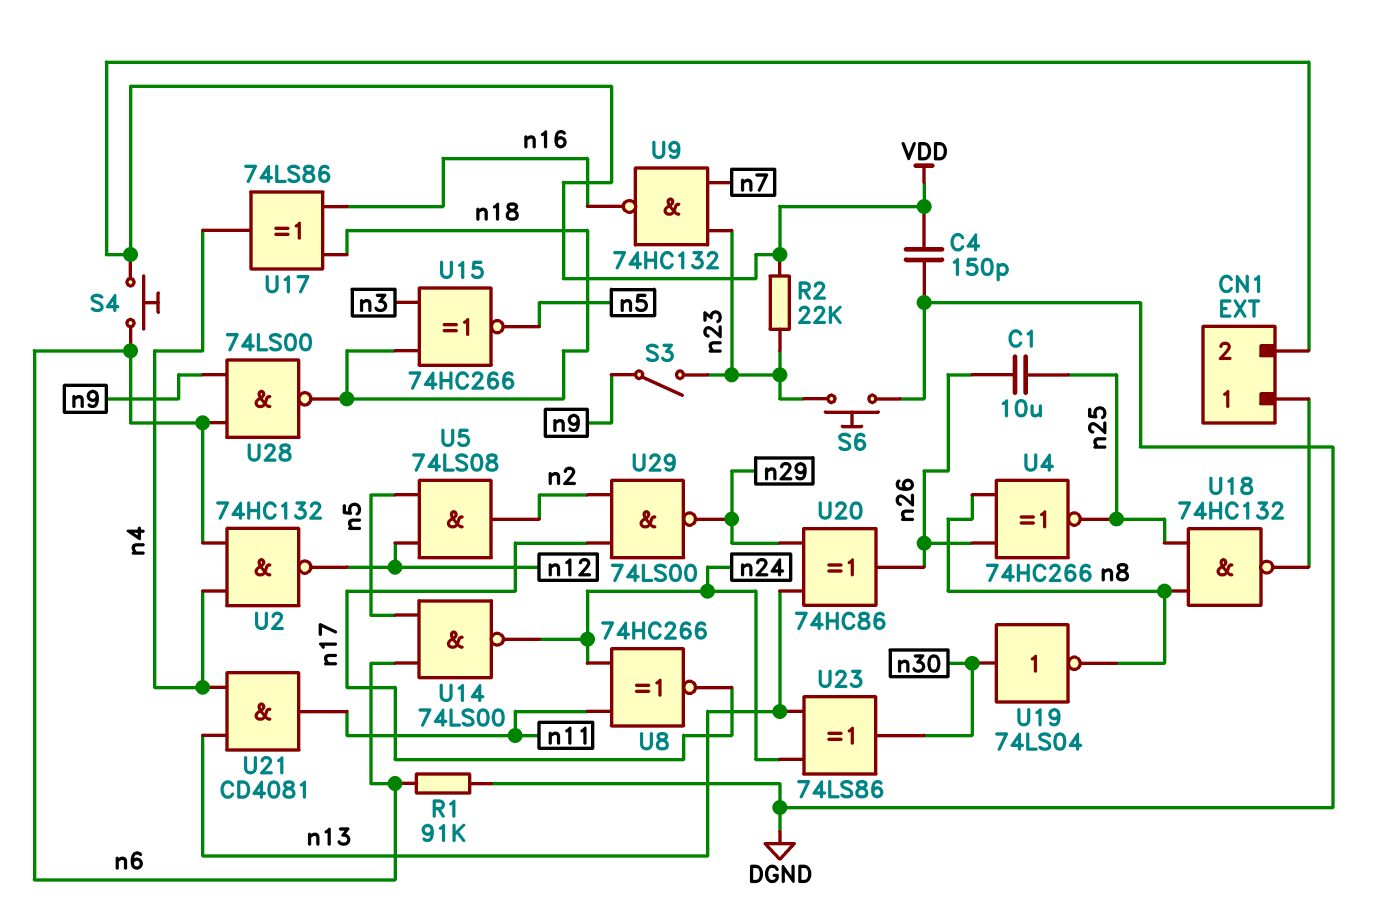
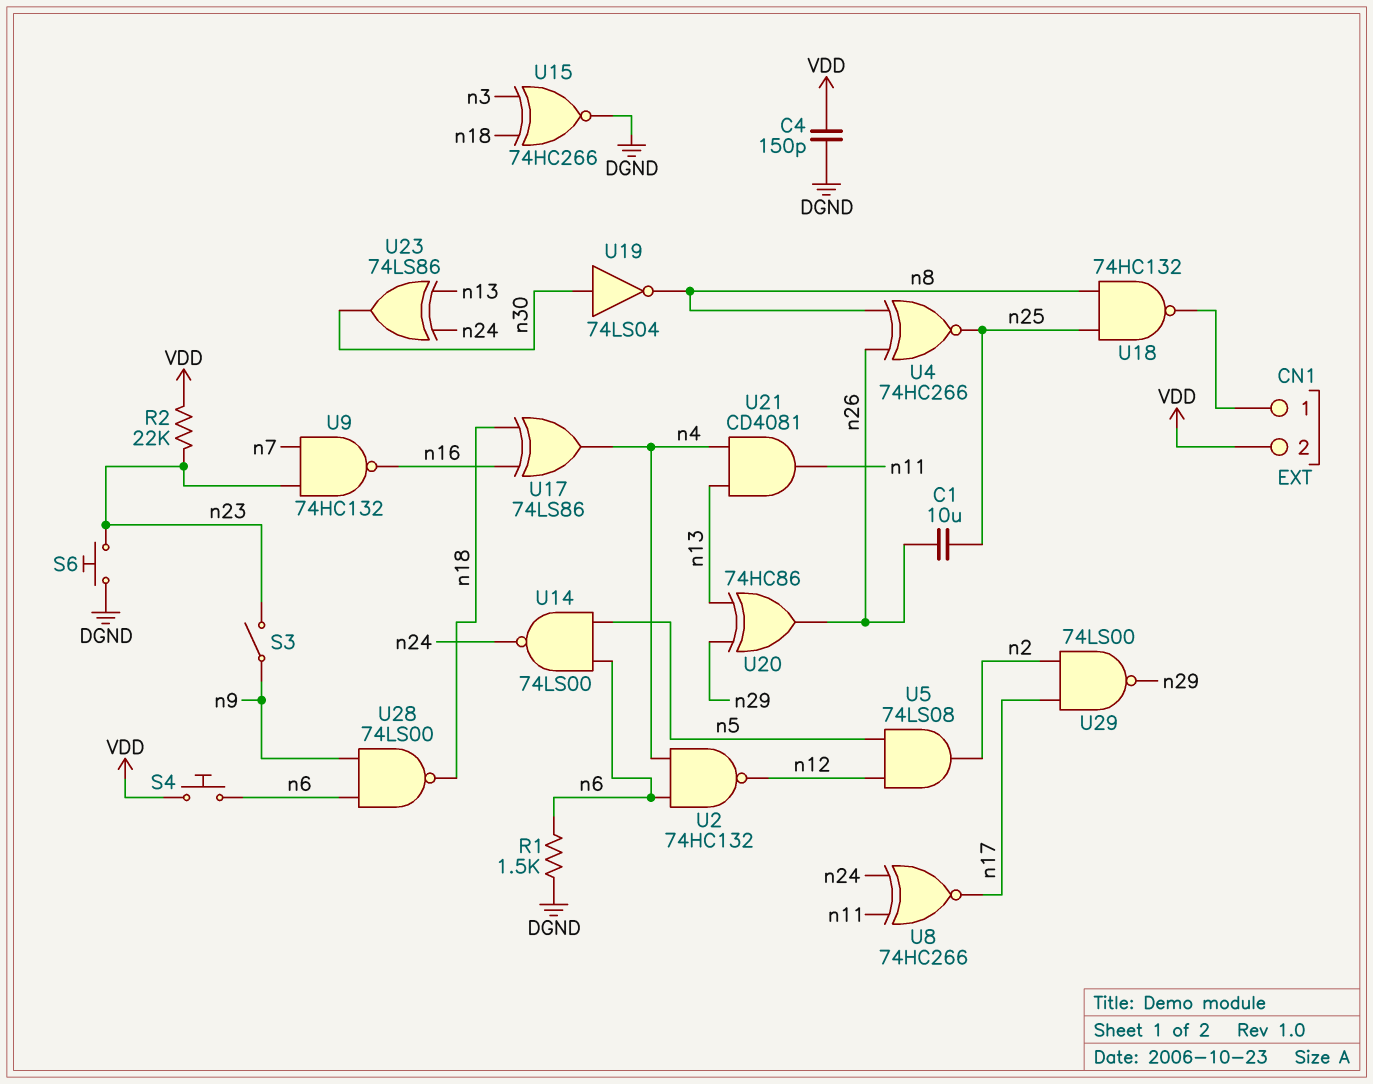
R1: 91k (DGND, n6) -> 1.5k (DGND, n6)
U15: XNOR 74HC266 (in n3, in n18, out n5) -> XNOR 74HC266 (in n3, in n18, out DGND)

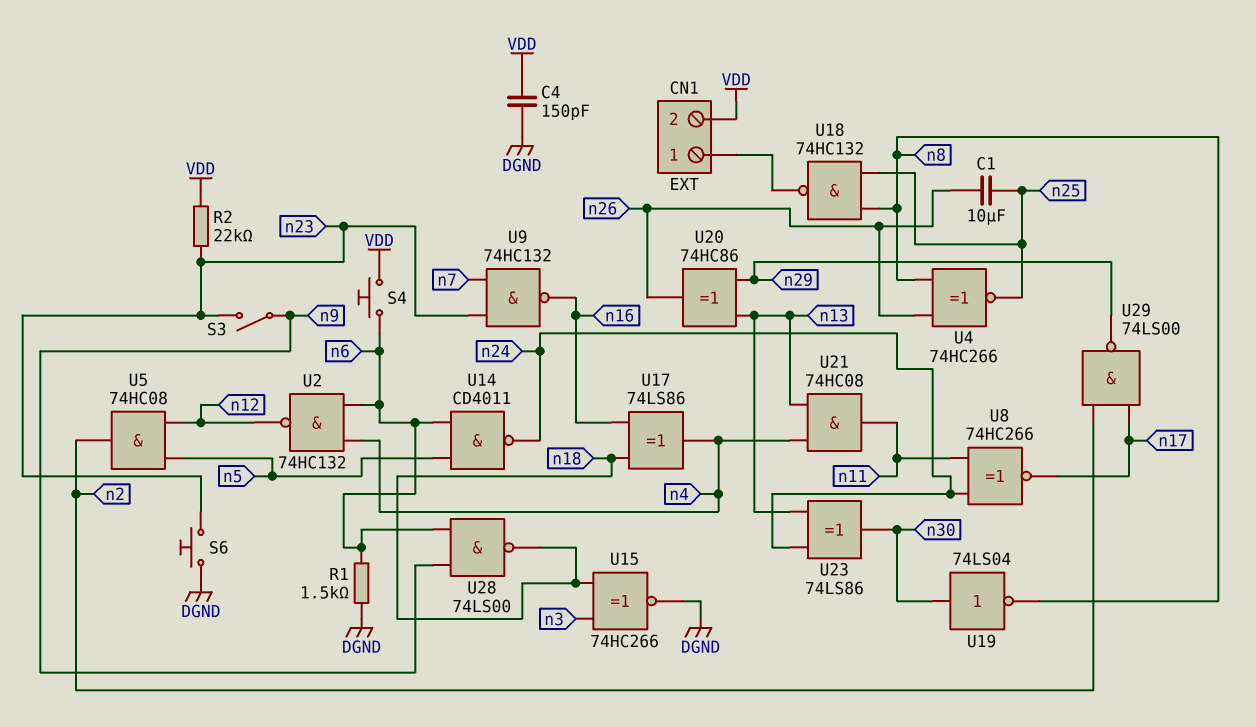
U5: AND 74LS08 (in n5, in n12, out n2) -> AND 74HC08 (in n5, in n12, out n2)
U14: NAND 74LS00 (in n5, in n6, out n24) -> NAND CD4011 (in n5, in n6, out n24)
U21: AND CD4081 (in n4, in n13, out n11) -> AND 74HC08 (in n4, in n13, out n11)

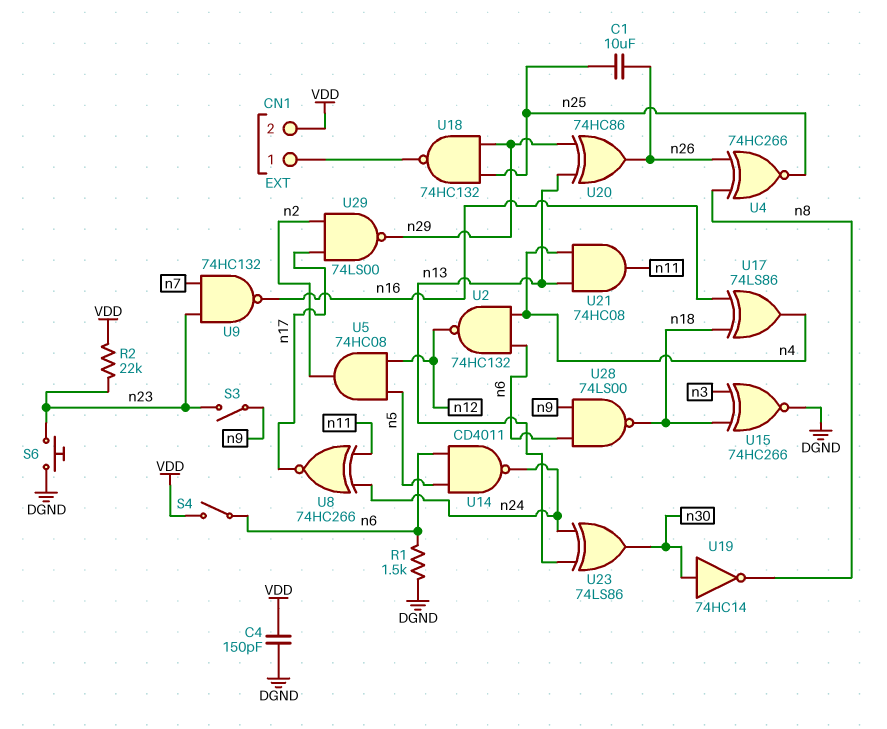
S4: button (VDD, n6) -> switch (VDD, n6)
U18: NAND 74HC132 (in n8, in n25, out CN1/1) -> NAND 74HC132 (in n25, in n29, out CN1/1)
U19: NOT 74LS04 (in n30, out n8) -> NOT 74HC14 (in n30, out n8)

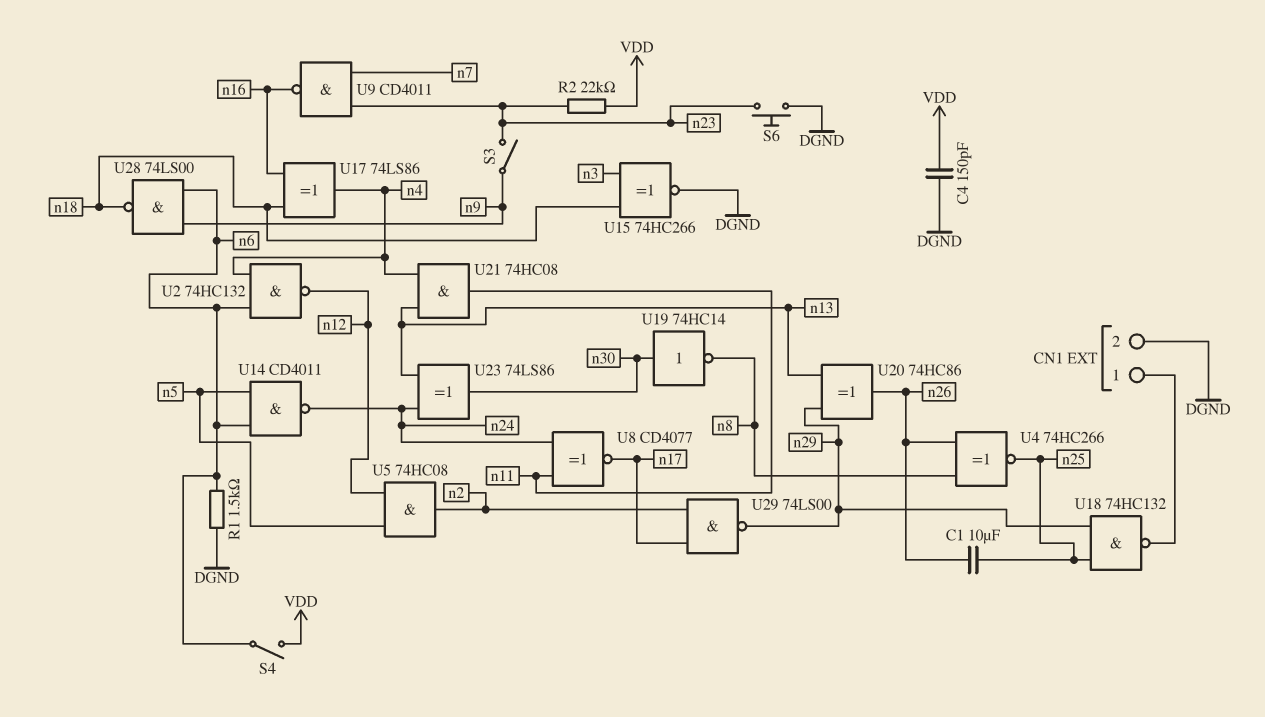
CN1 pin 2: VDD -> DGND
U8: XNOR 74HC266 (in n11, in n24, out n17) -> XNOR CD4077 (in n11, in n24, out n17)
U9: NAND 74HC132 (in n7, in n23, out n16) -> NAND CD4011 (in n7, in n23, out n16)

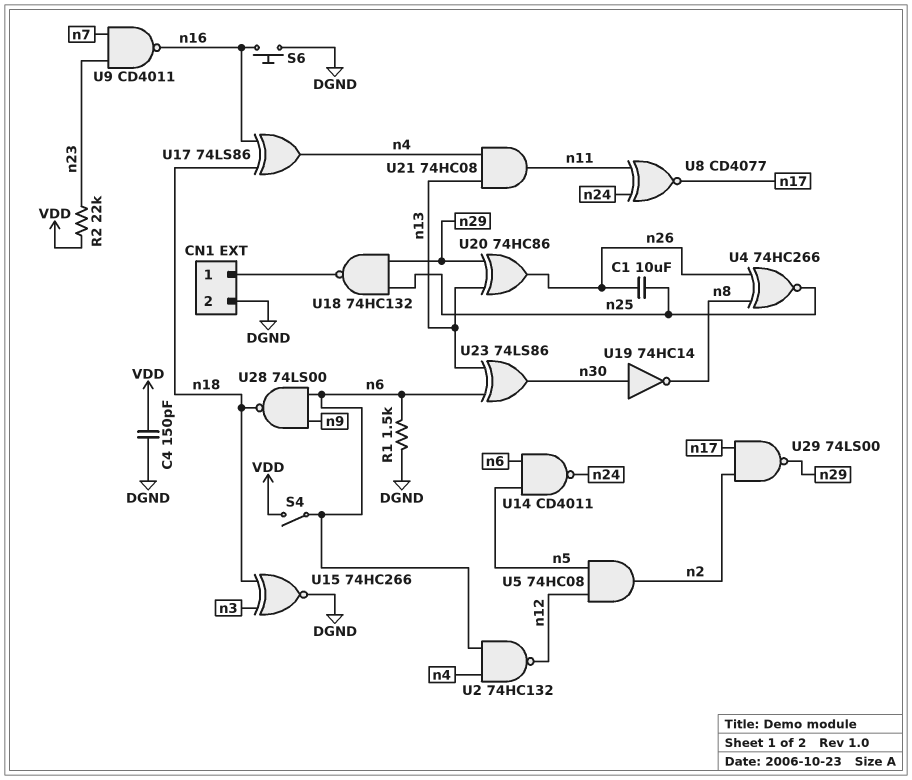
S3: switch (n9, n23) -> none
S6: button (DGND, n23) -> button (DGND, n16)
U23: XOR 74LS86 (in n13, in n24, out n30) -> XOR 74LS86 (in n6, in n13, out n30)

